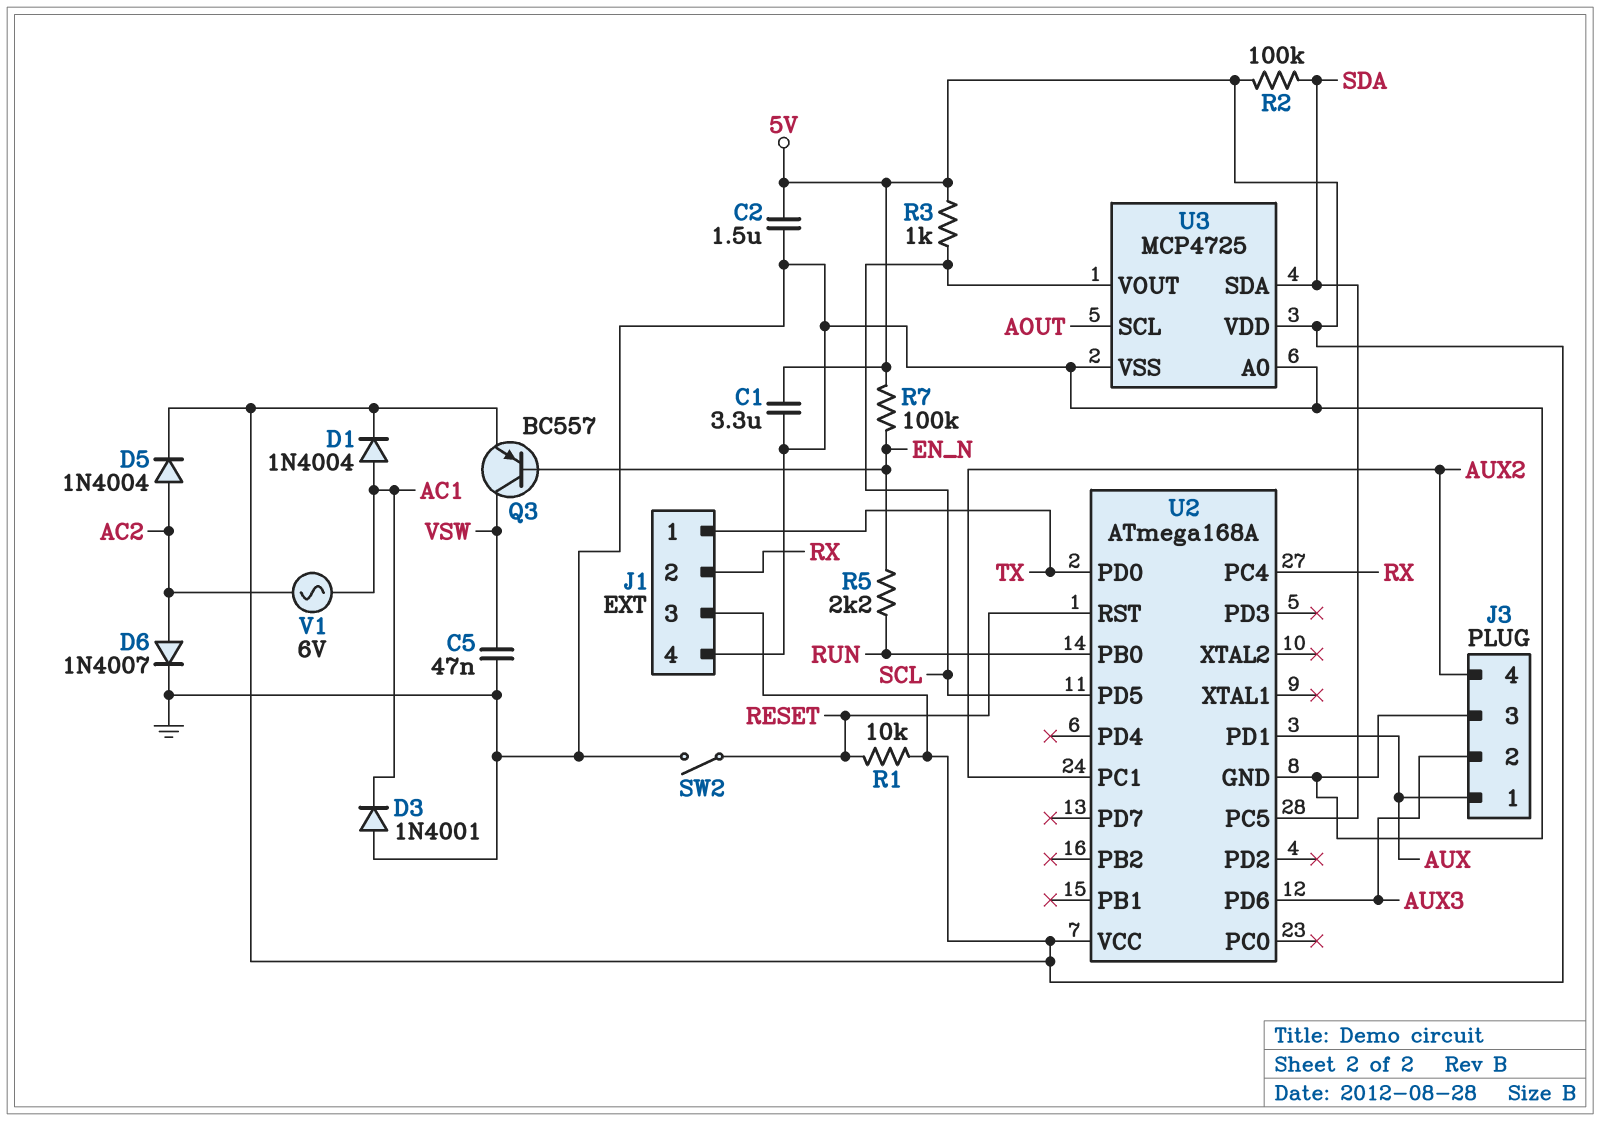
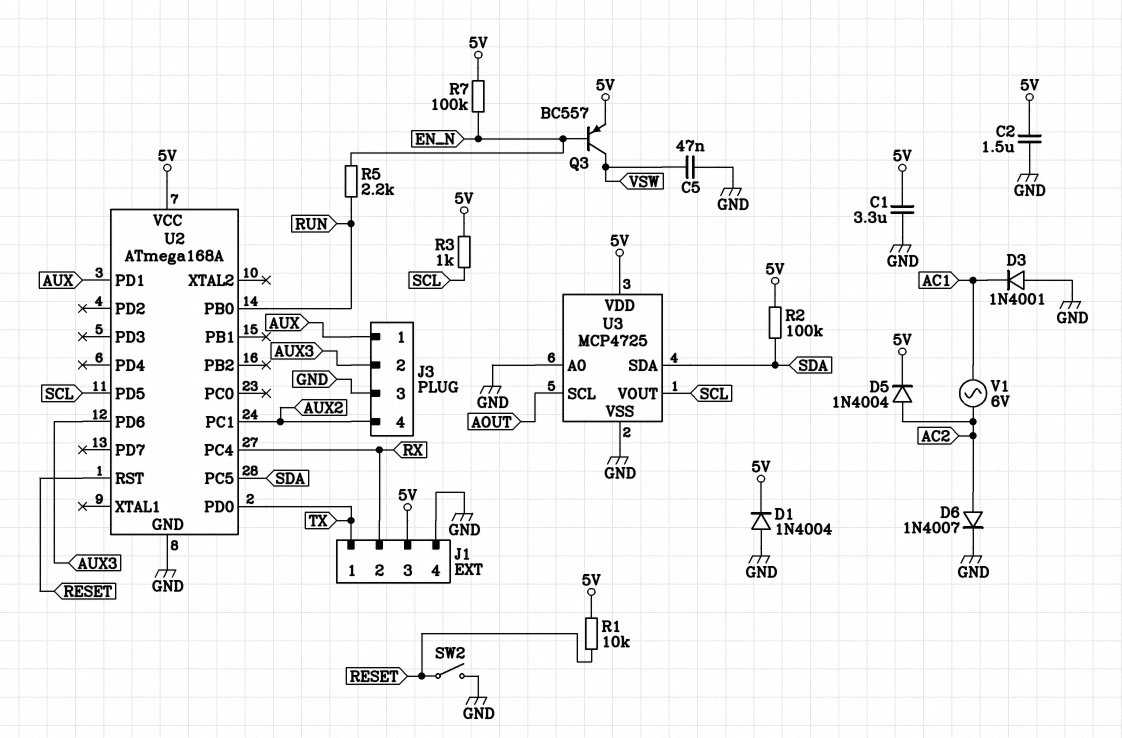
D1: diode 1N4004 (A AC1, K 5V) -> diode 1N4004 (A GND, K 5V)

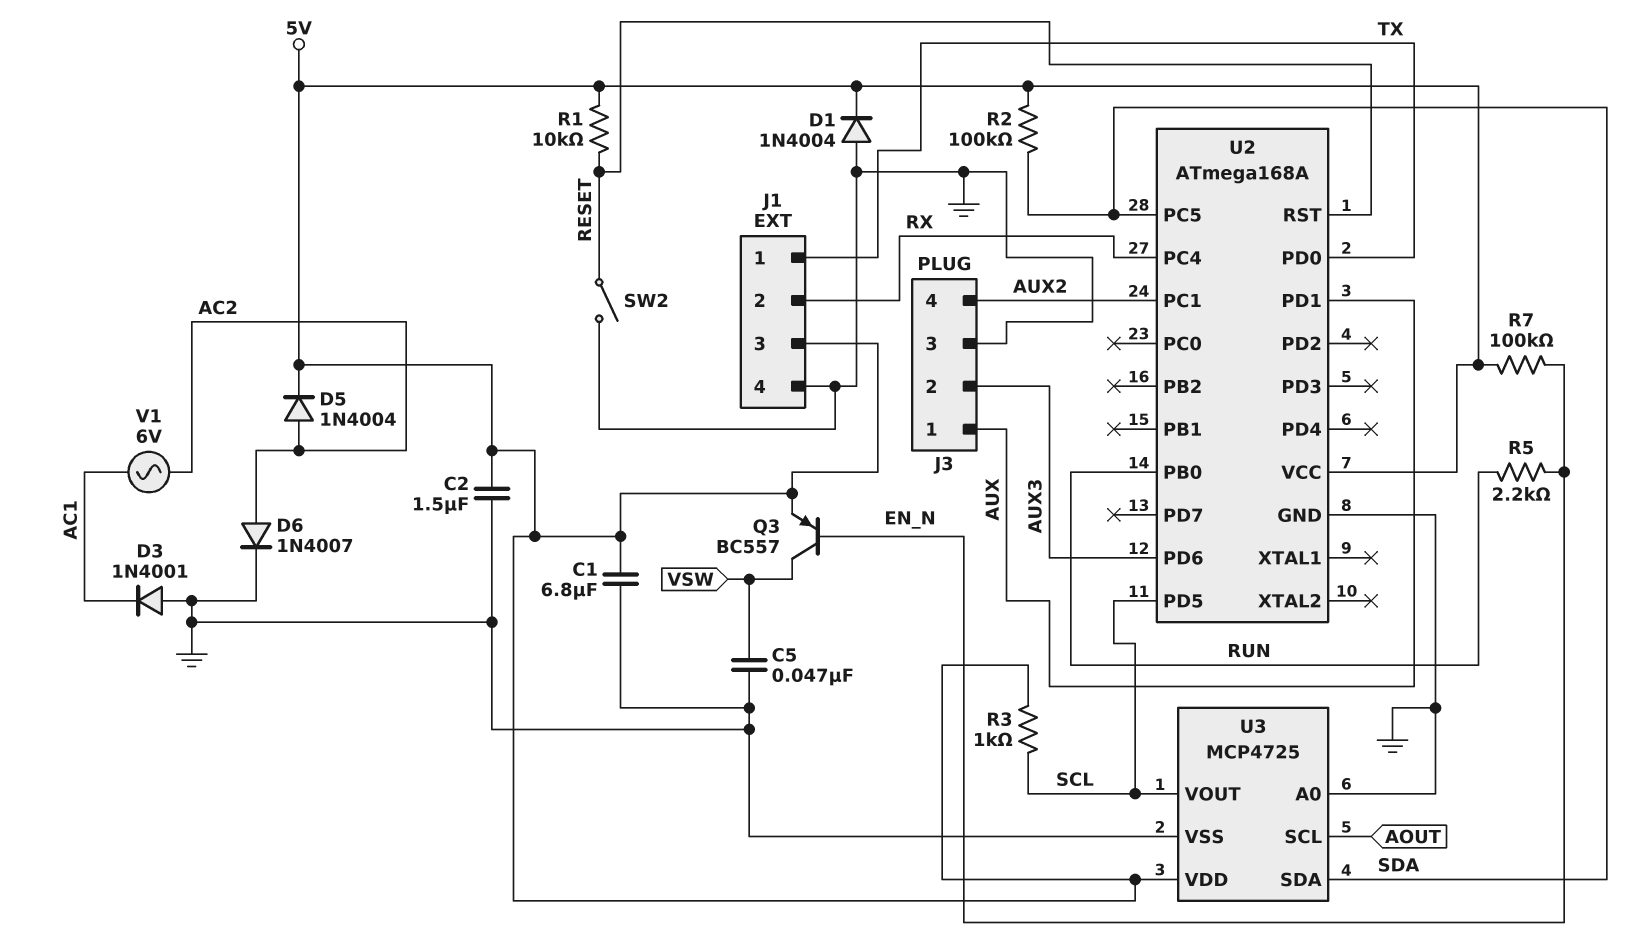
C1: 3.3uF (5V, GND) -> 6.8uF (5V, GND)

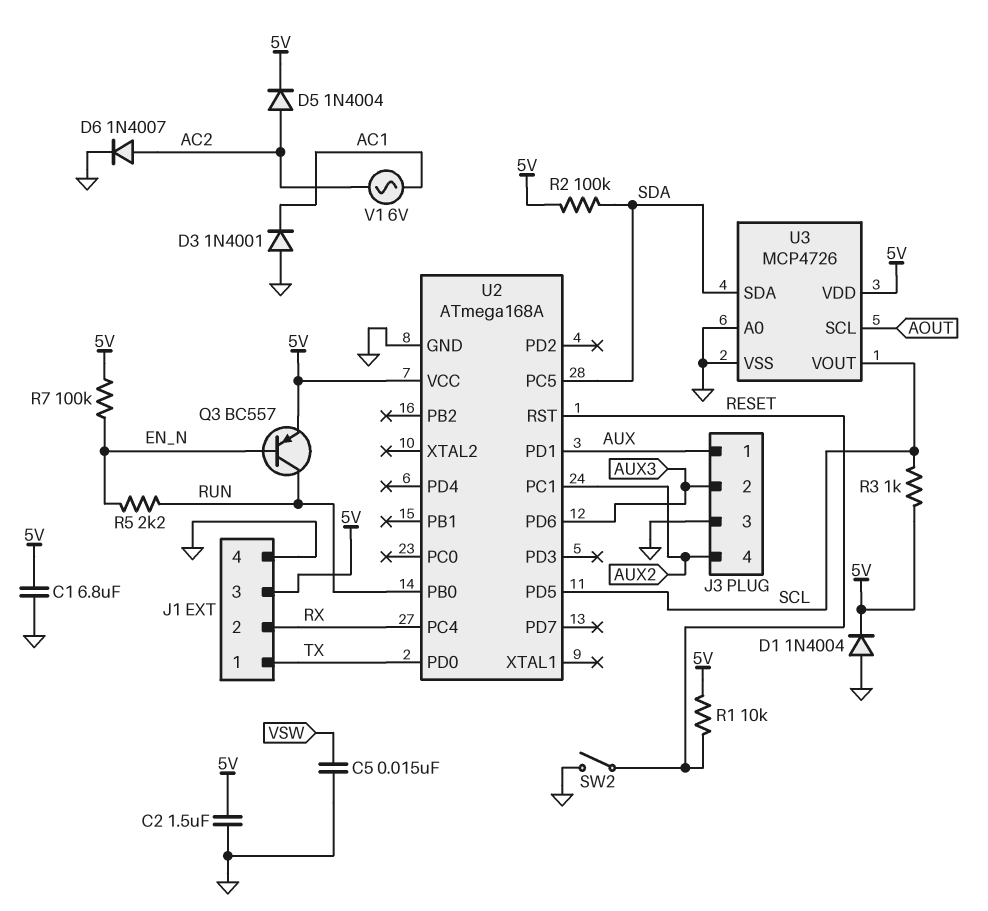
C5: 47nF (GND, VSW) -> 15nF (GND, VSW)
Q3: PNP BC557 (B EN_N, C VSW, E 5V) -> PNP BC557 (B EN_N, C RUN, E 5V)
U3: MCP4725 -> MCP4726

